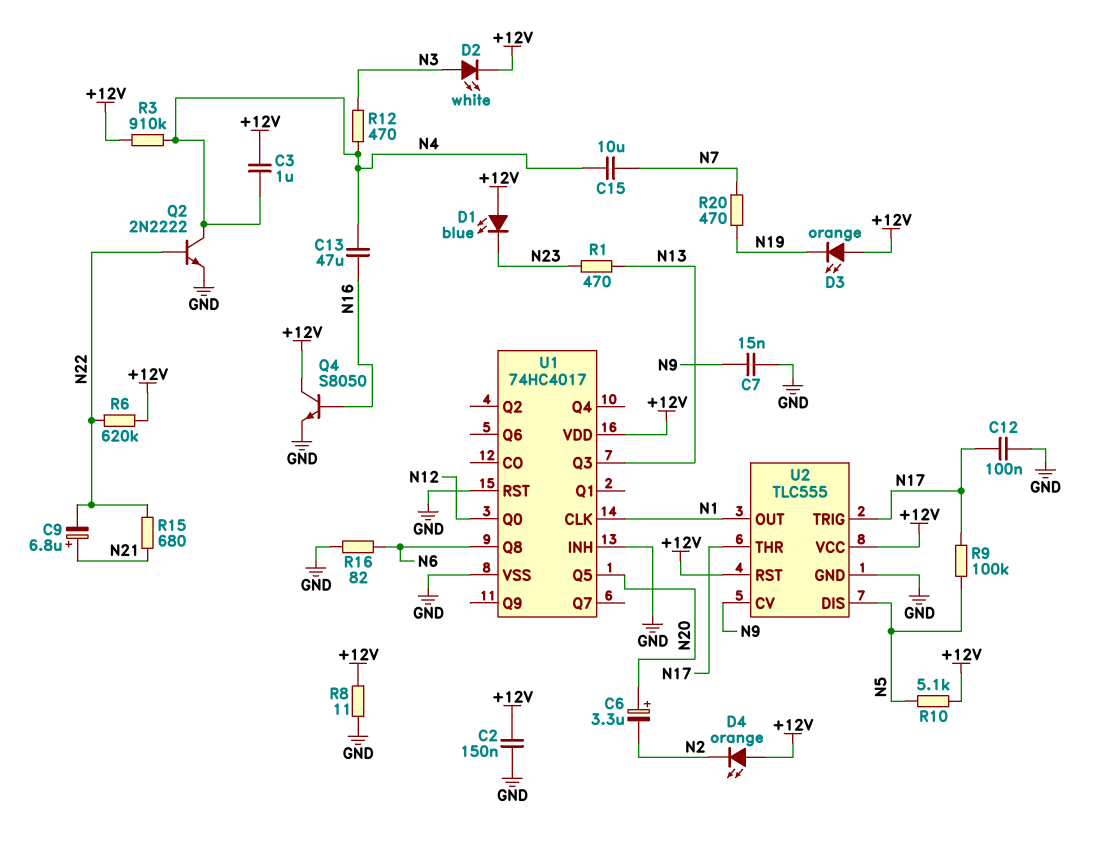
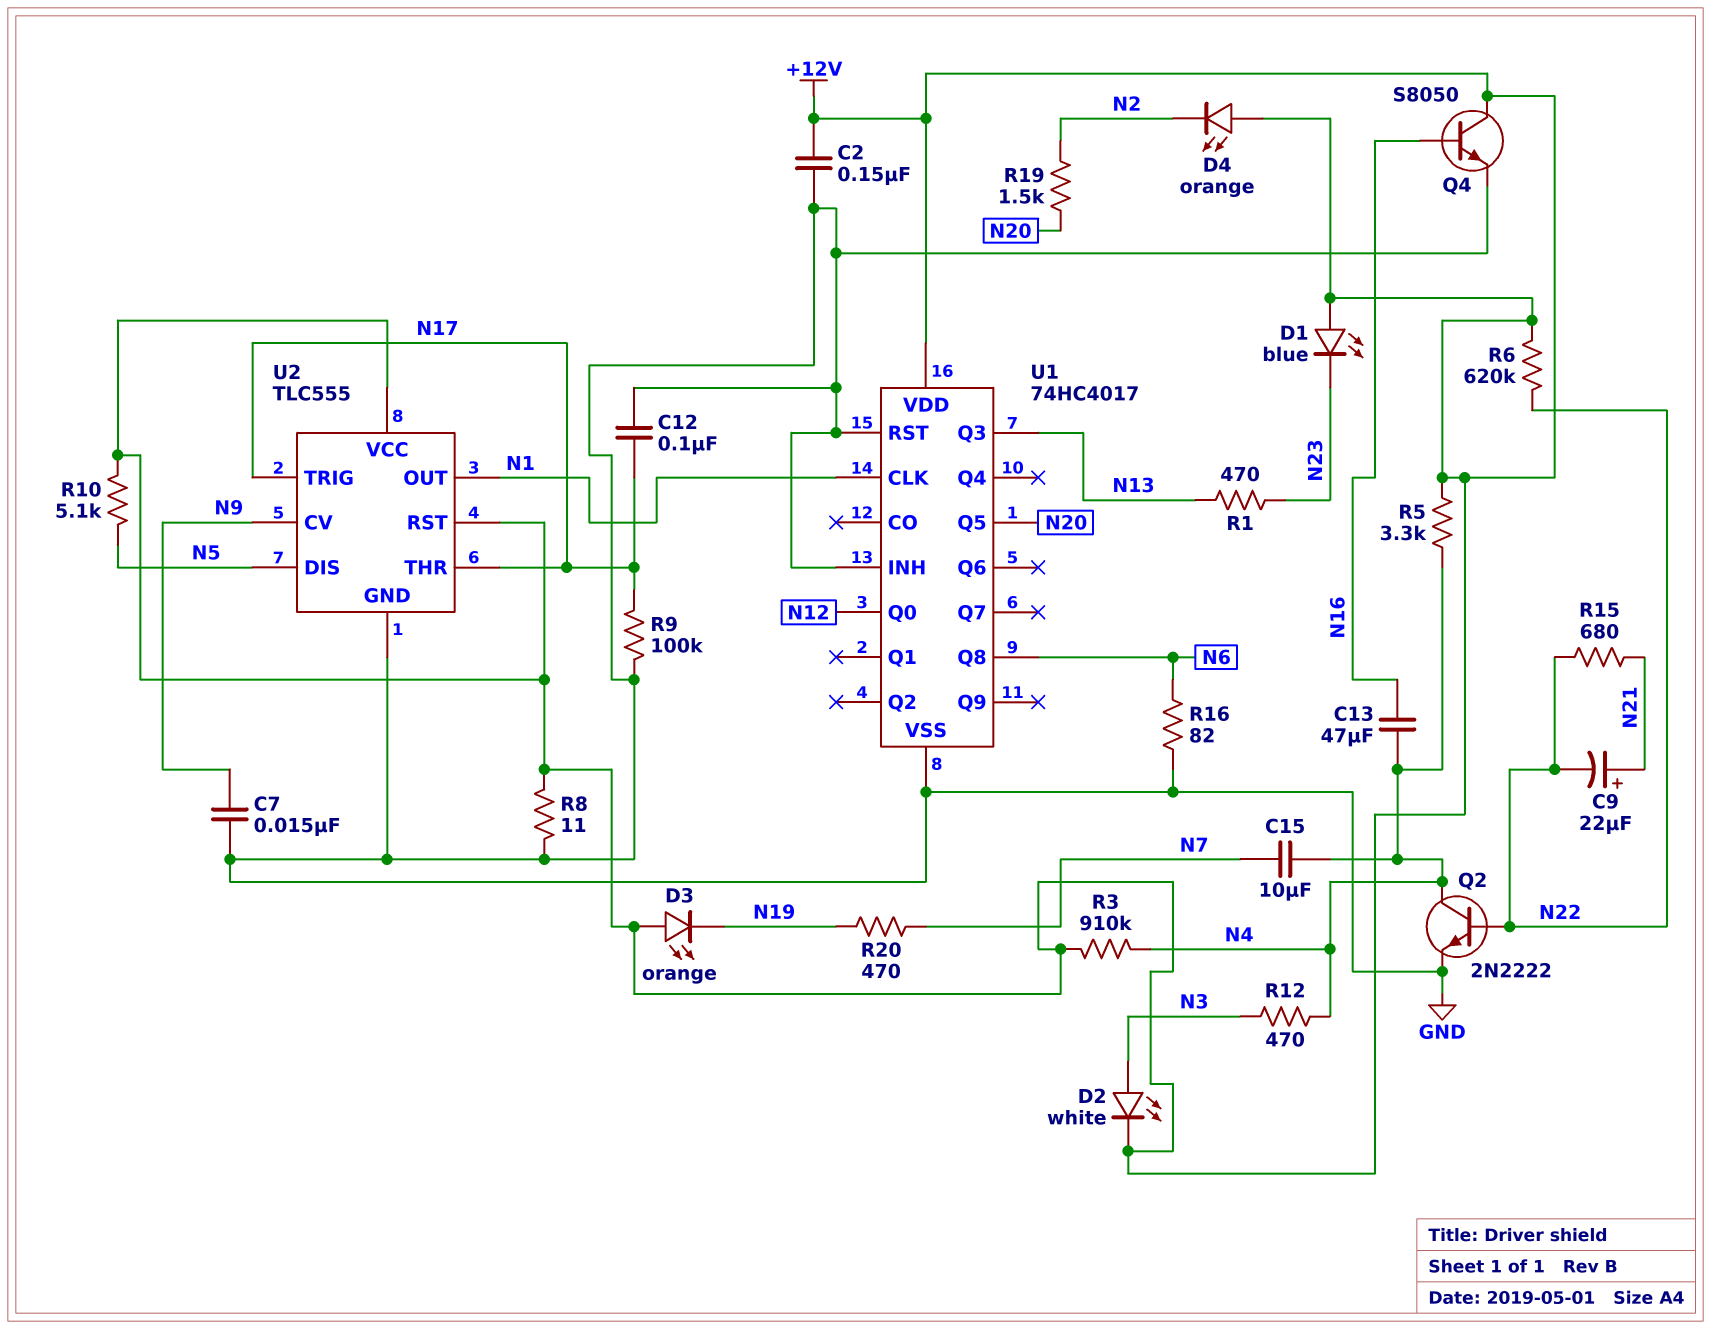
C3: 1uF (+12V, N4) -> none
C6: 3.3uF (plus N20, minus N2) -> none
C9: 6.8uF (plus N21, minus N22) -> 22uF (plus N21, minus N22)
R5: none -> 3.3k (+12V, N4)
R9: 100k (N5, N17) -> 100k (GND, N17)
R19: none -> 1.5k (N2, N20)

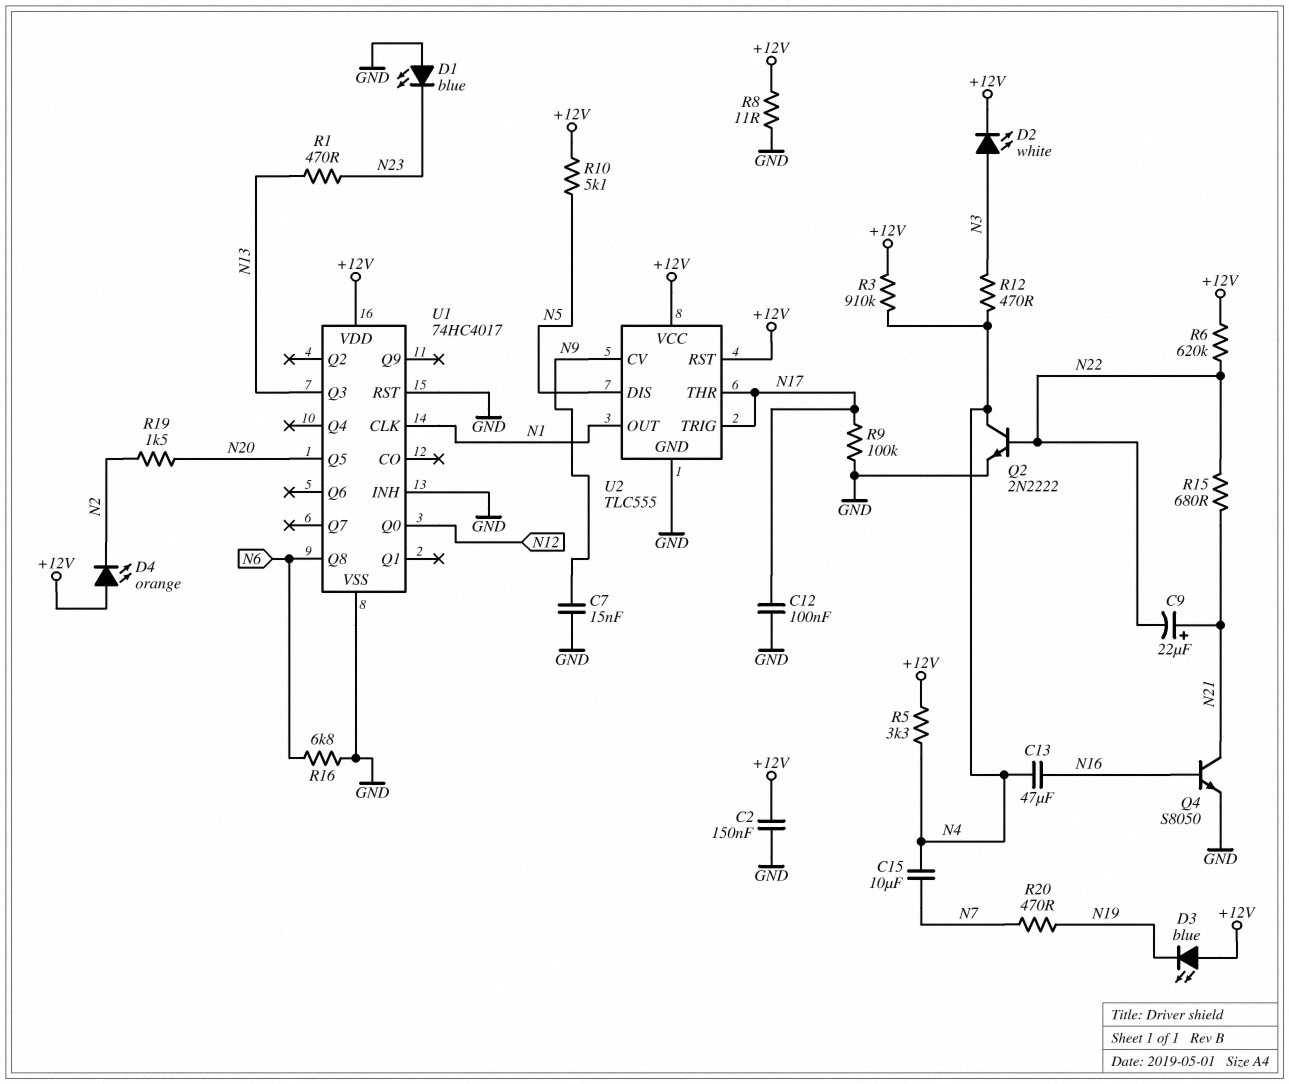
D1: LED blue (A +12V, K N23) -> LED blue (A GND, K N23)
D3: LED orange (A +12V, K N19) -> LED blue (A +12V, K N19)
Q4: NPN S8050 (B N16, C +12V, E GND) -> NPN S8050 (B N16, C N21, E GND)
R16: 82 (GND, N6) -> 6.8k (GND, N6)

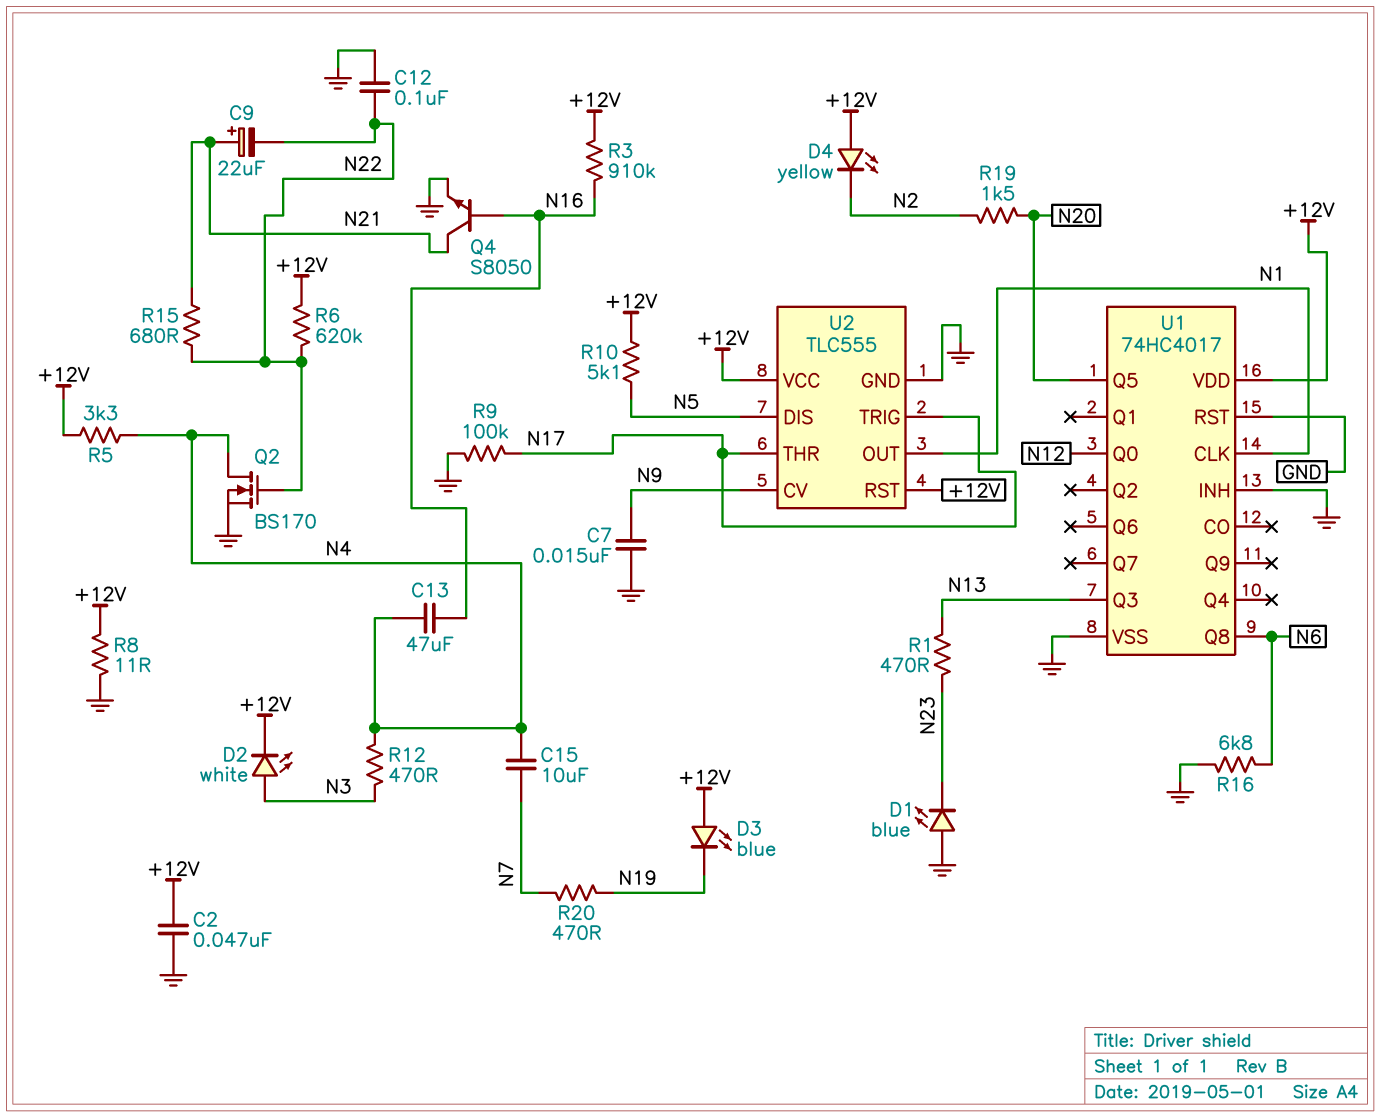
C2: 150nF (+12V, GND) -> 47nF (+12V, GND)
C12: 100nF (GND, N17) -> 100nF (GND, N22)
D4: LED orange (A +12V, K N2) -> LED yellow (A +12V, K N2)
Q2: NPN 2N2222 (B N22, C N4, E GND) -> NMOS BS170 (G N22, D N4, S GND)
R3: 910k (+12V, N4) -> 910k (+12V, N16)

